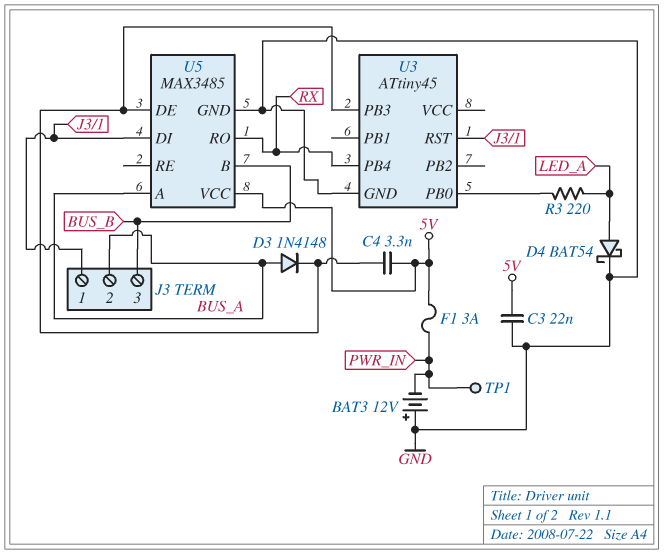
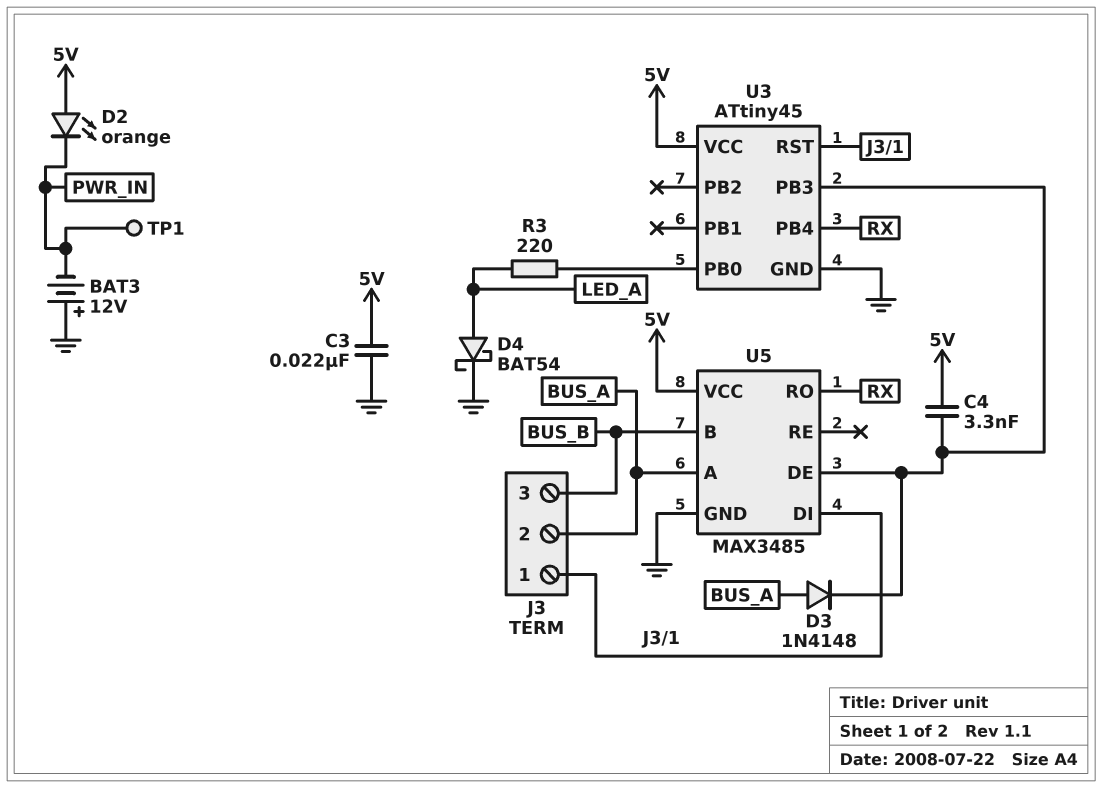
D2: none -> LED orange (A 5V, K PWR_IN)
F1: 3A (5V, PWR_IN) -> none
U3 pin VCC: none -> 5V

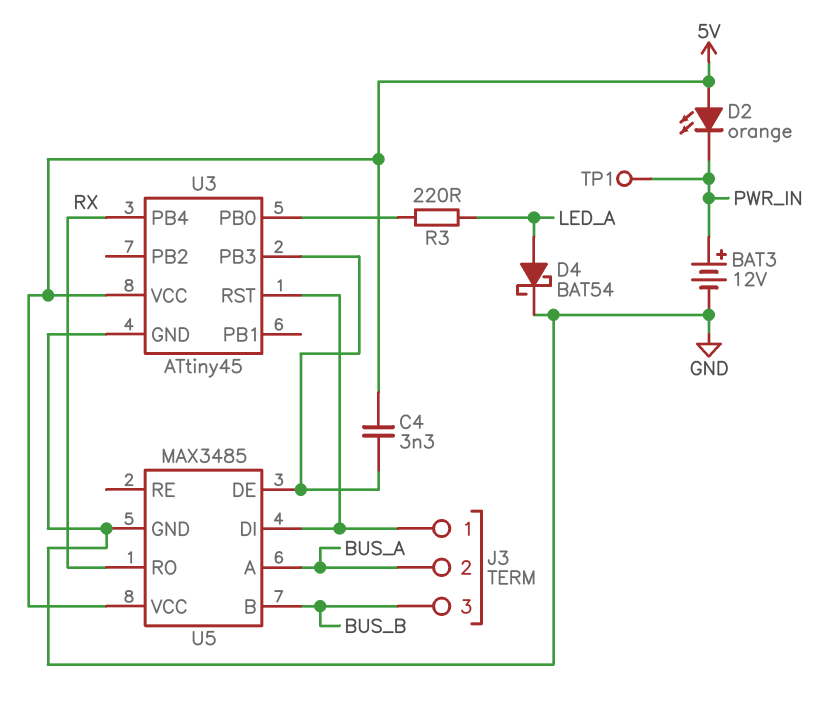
BAT3: 12V (plus GND, minus PWR_IN) -> 12V (plus PWR_IN, minus GND)
C3: 22nF (5V, GND) -> none
D3: diode 1N4148 (A BUS_A, K U3/PB3) -> none

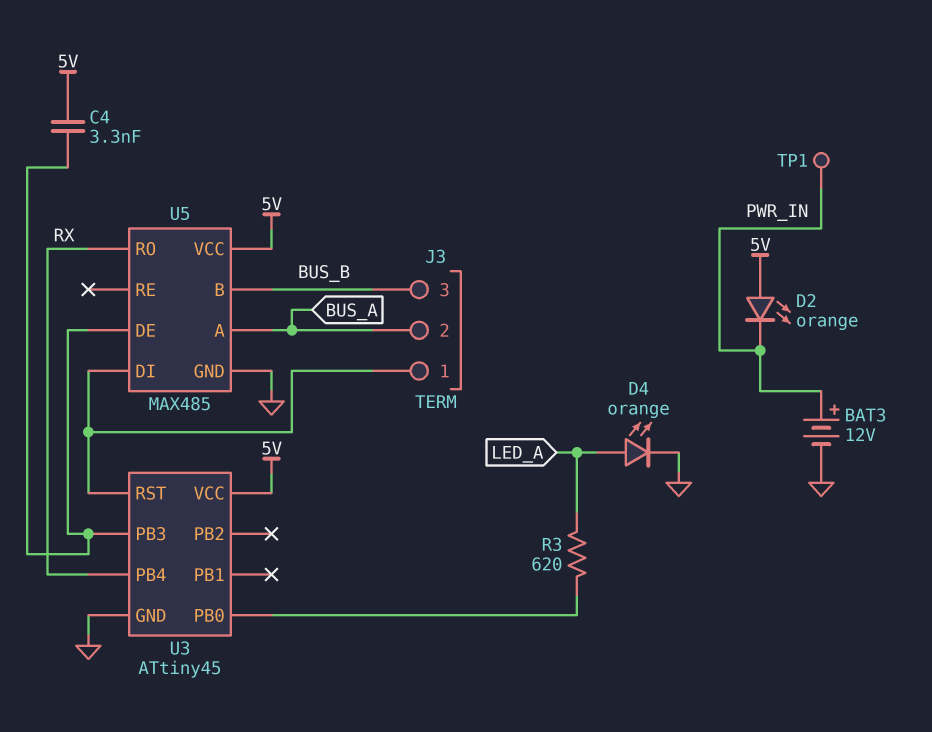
D4: schottky BAT54 (A LED_A, K GND) -> LED orange (A LED_A, K GND)
R3: 220 (LED_A, U3/PB0) -> 620 (LED_A, U3/PB0)
U5: MAX3485 -> MAX485

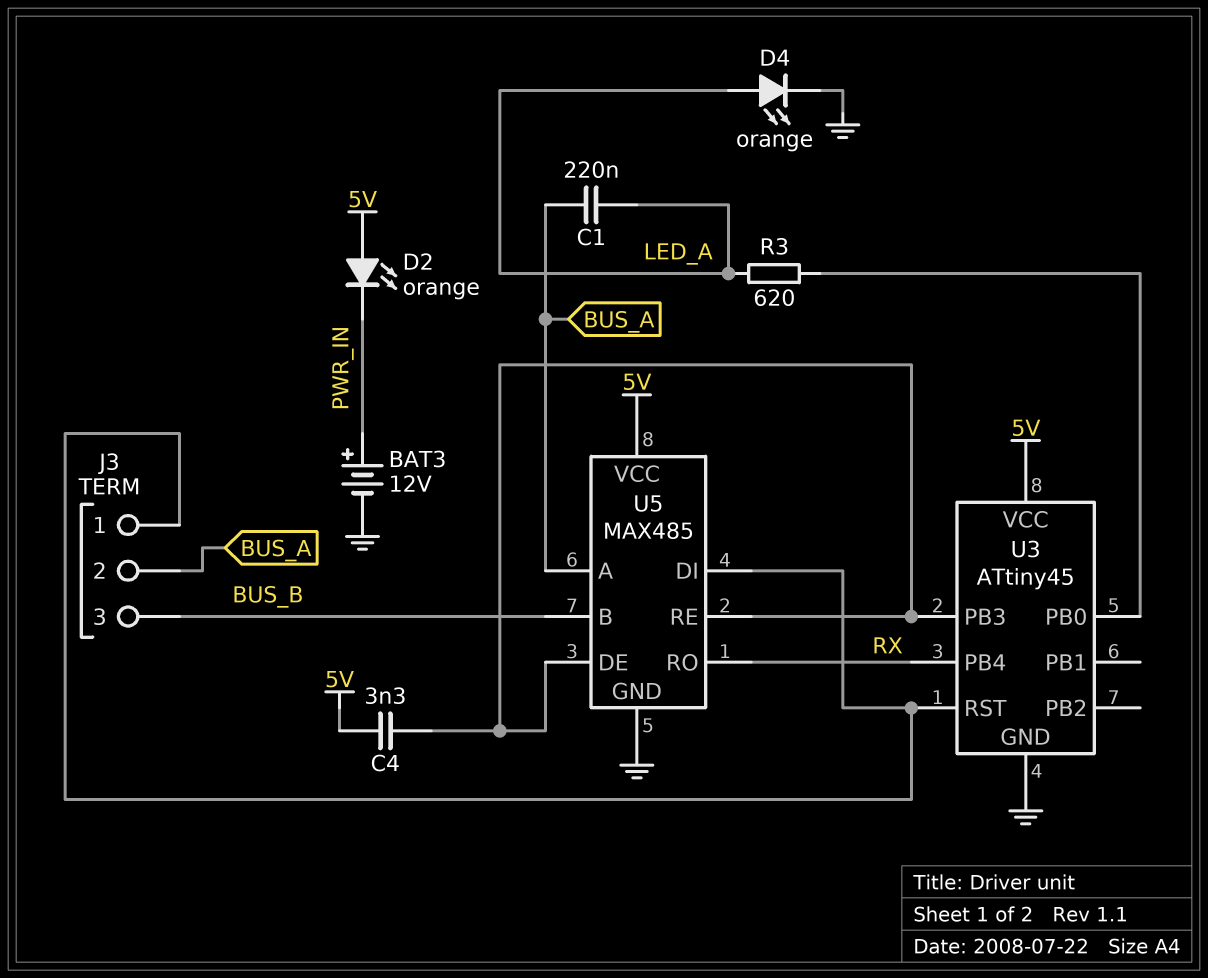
C1: none -> 220nF (BUS_A, LED_A)
TP1: test point (PWR_IN) -> none
U5 pin RE: none -> U3/PB3

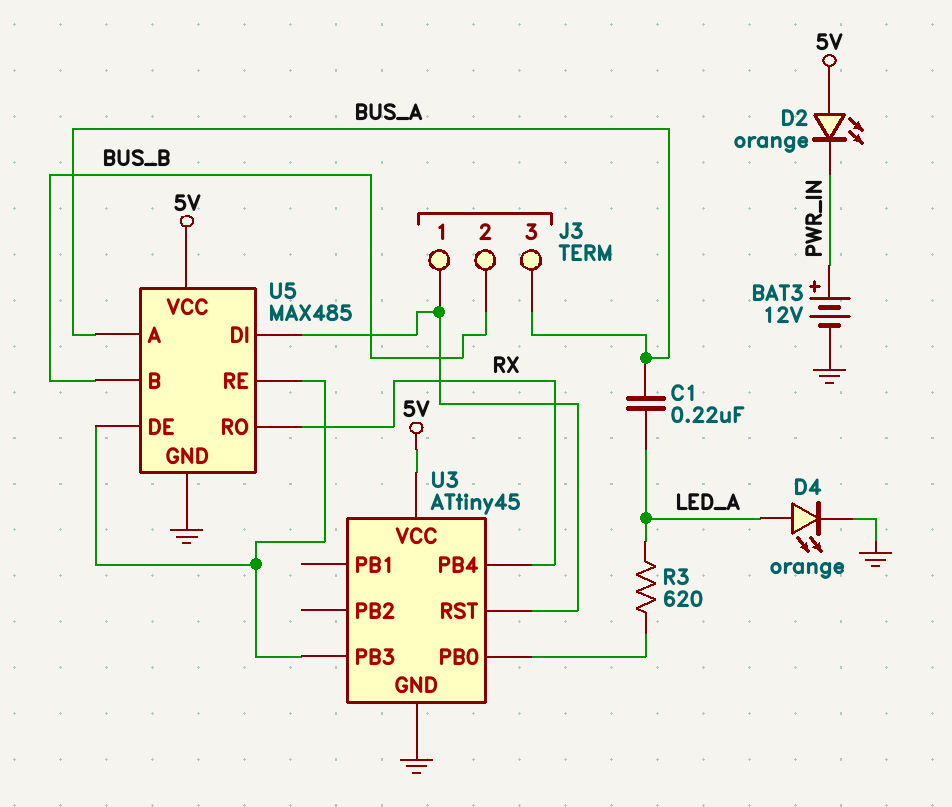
C4: 3.3nF (5V, U3/PB3) -> none
J3 pin 2: BUS_A -> BUS_B
J3 pin 3: BUS_B -> BUS_A

